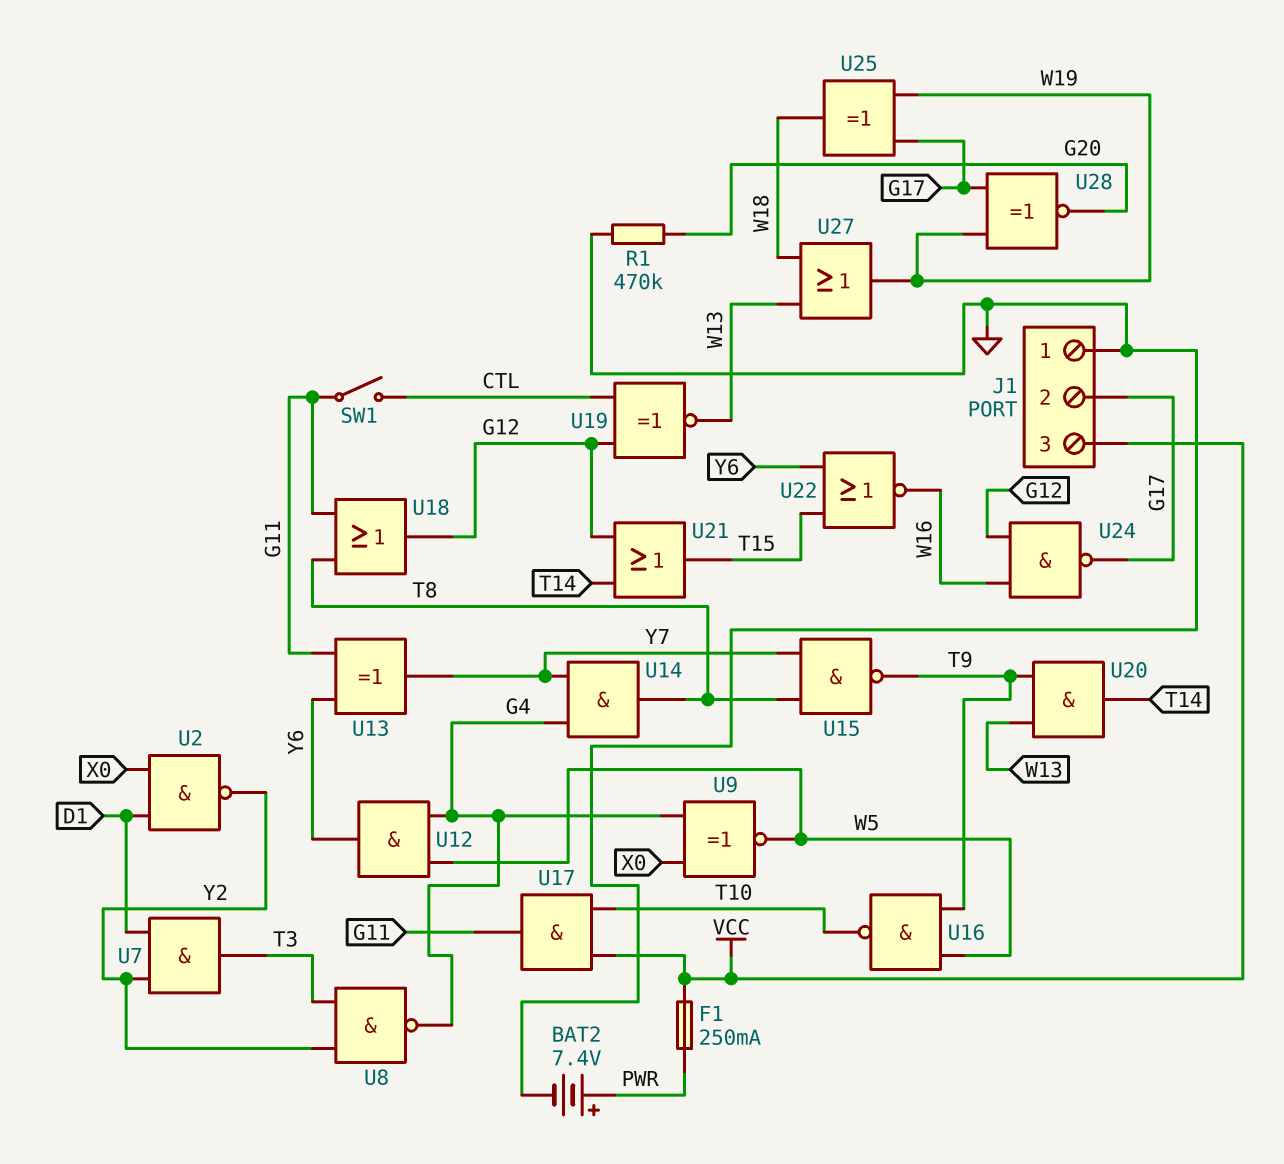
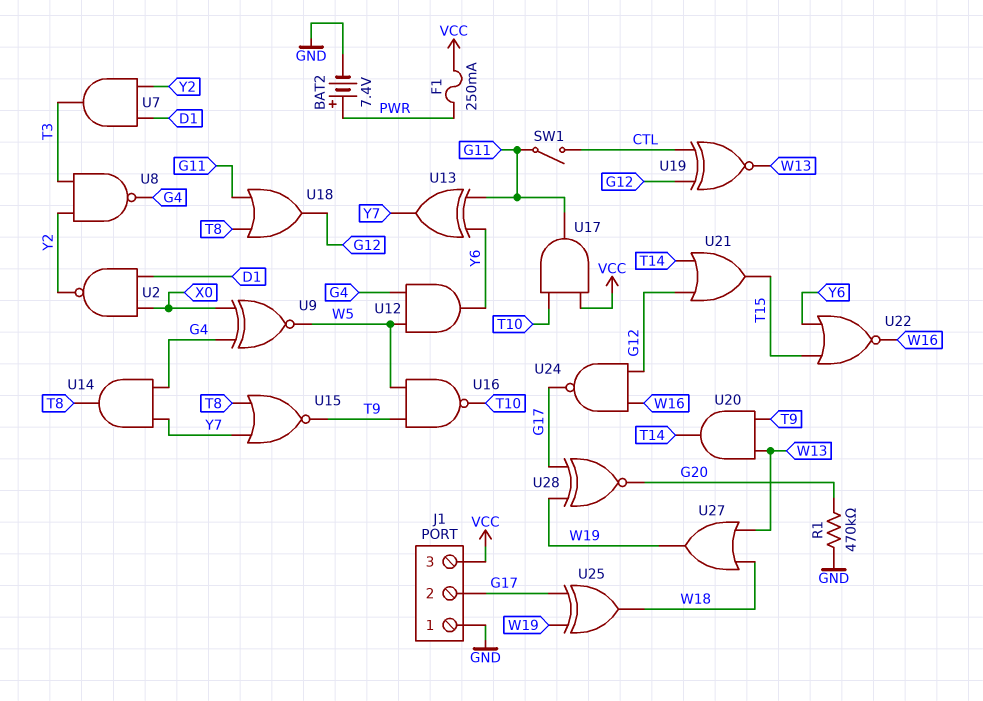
U15: NAND (in T8, in Y7, out T9) -> NOR (in T8, in Y7, out T9)

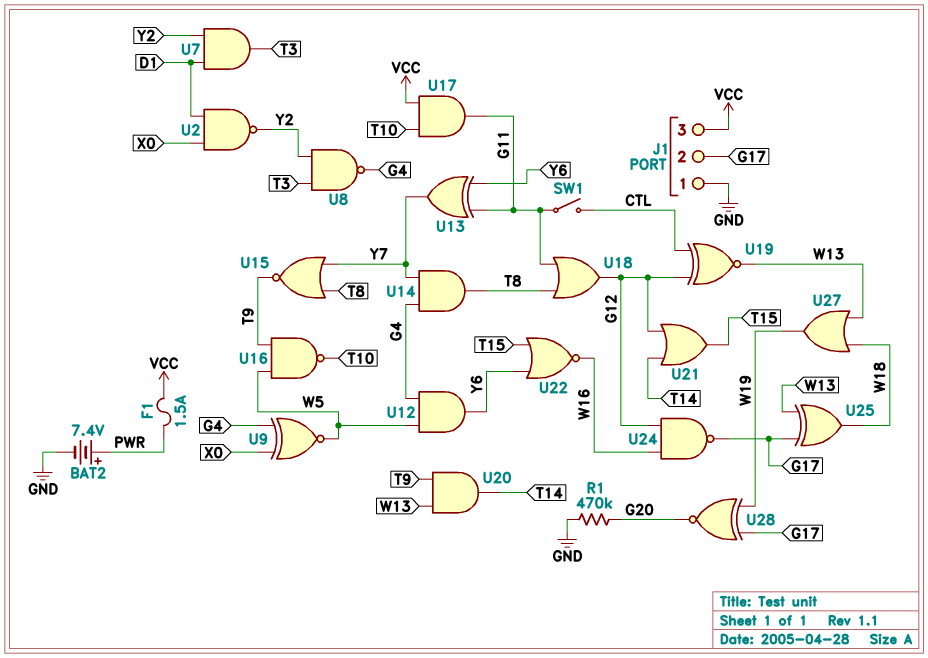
F1: 250mA (PWR, VCC) -> 1.5A (PWR, VCC)
U25: XOR (in G17, in W19, out W18) -> XOR (in G17, in W13, out W18)

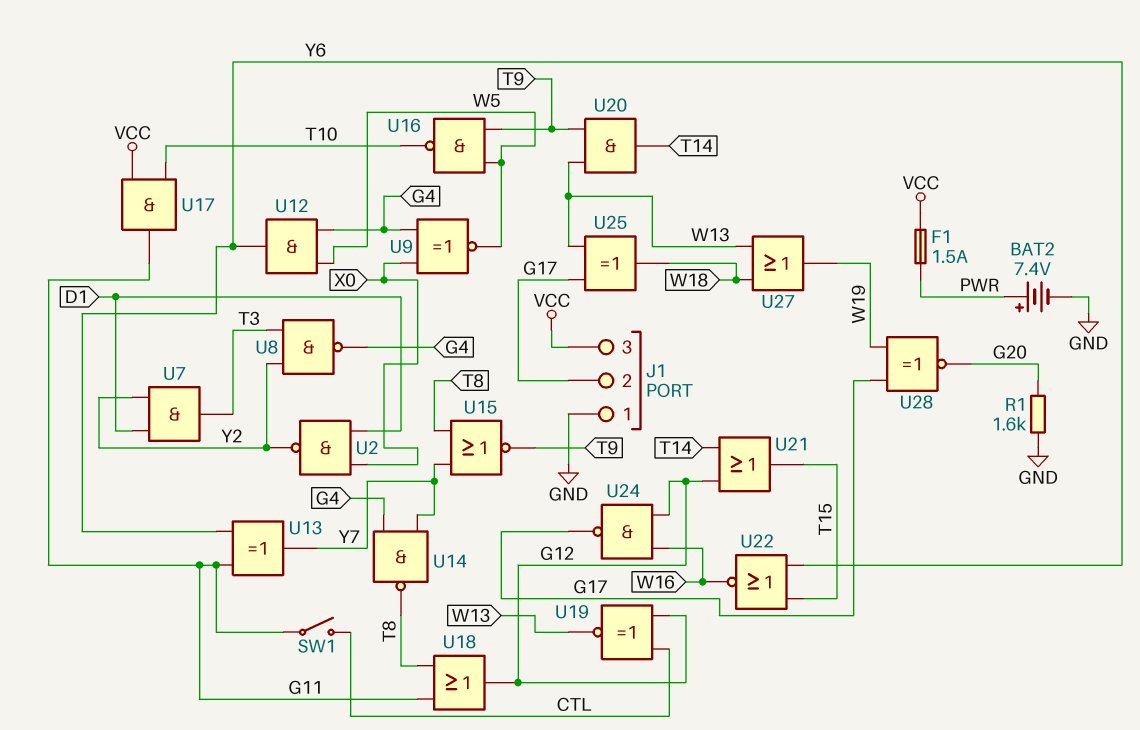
R1: 470k (G20, GND) -> 1.6k (G20, GND)
U14: AND (in G4, in Y7, out T8) -> NAND (in G4, in Y7, out T8)

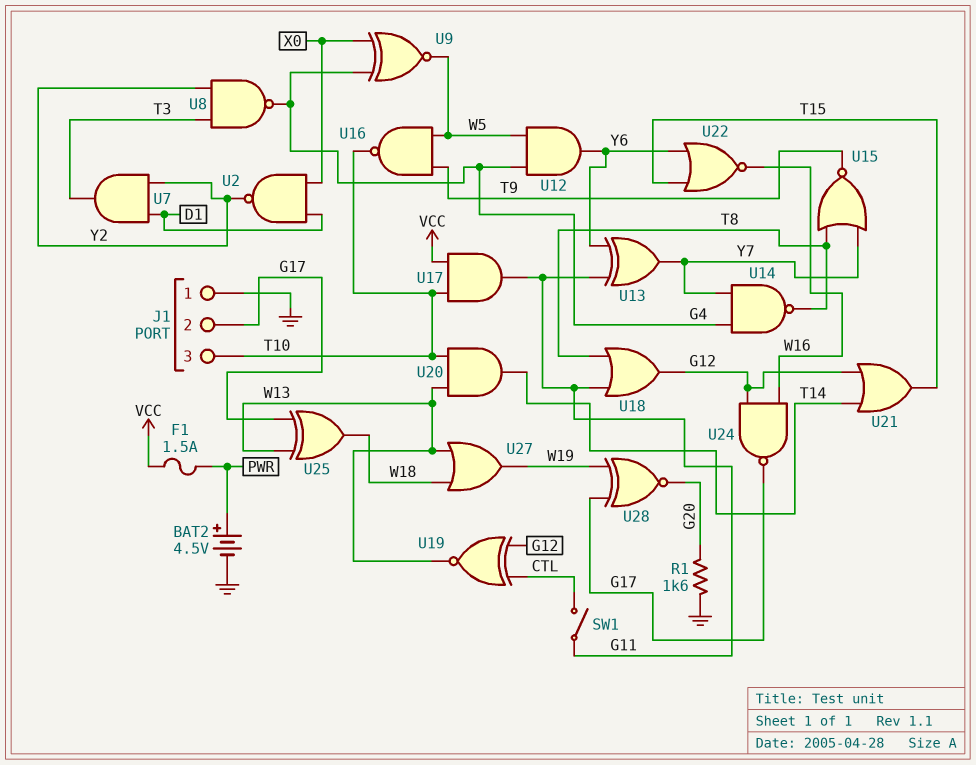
BAT2: 7.4V (plus PWR, minus GND) -> 4.5V (plus PWR, minus GND)
J1 pin 3: VCC -> T10
U20: AND (in T9, in W13, out T14) -> AND (in T10, in W13, out T14)

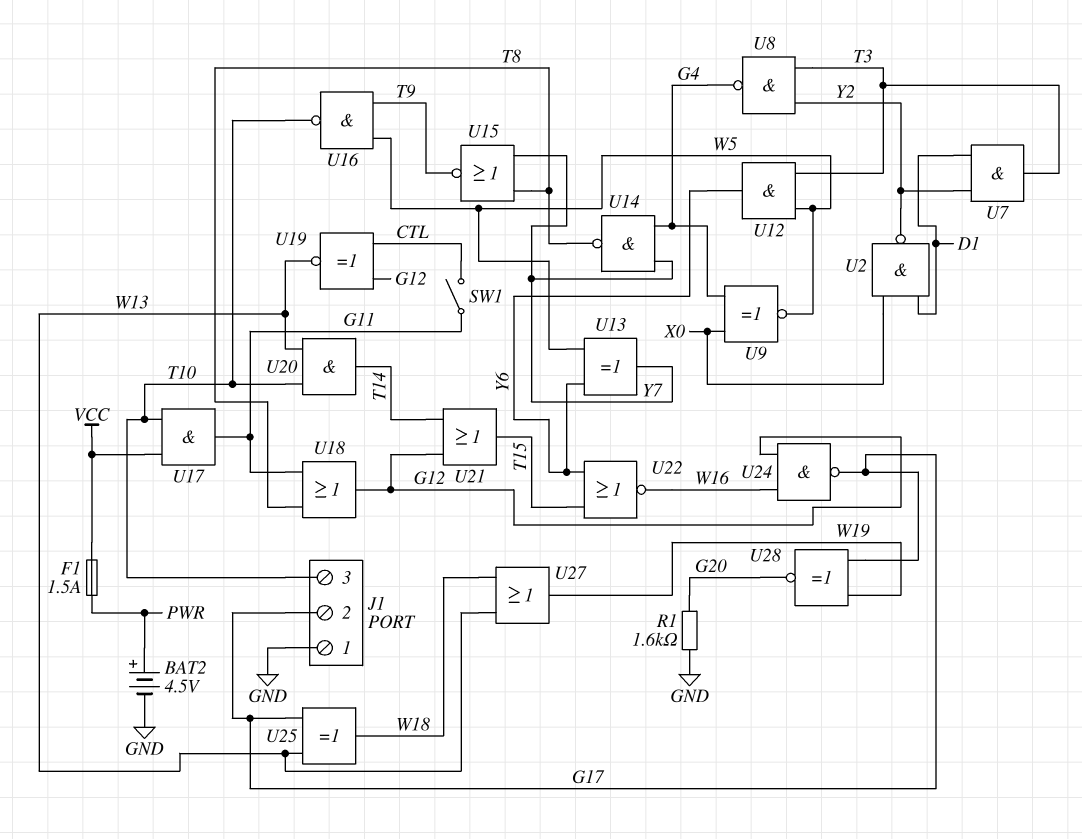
U12: AND (in G4, in W5, out Y6) -> AND (in T3, in W5, out Y6)
U13: XOR (in G11, in Y6, out Y7) -> XOR (in W5, in Y6, out Y7)

